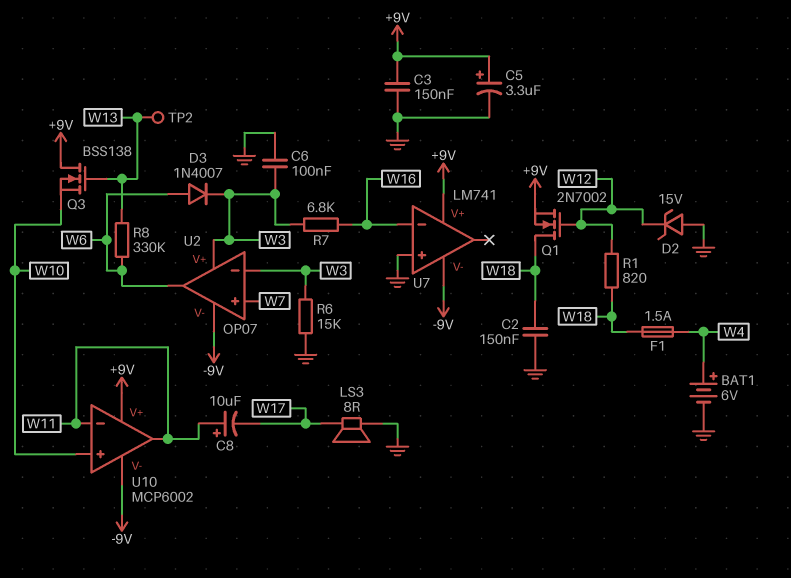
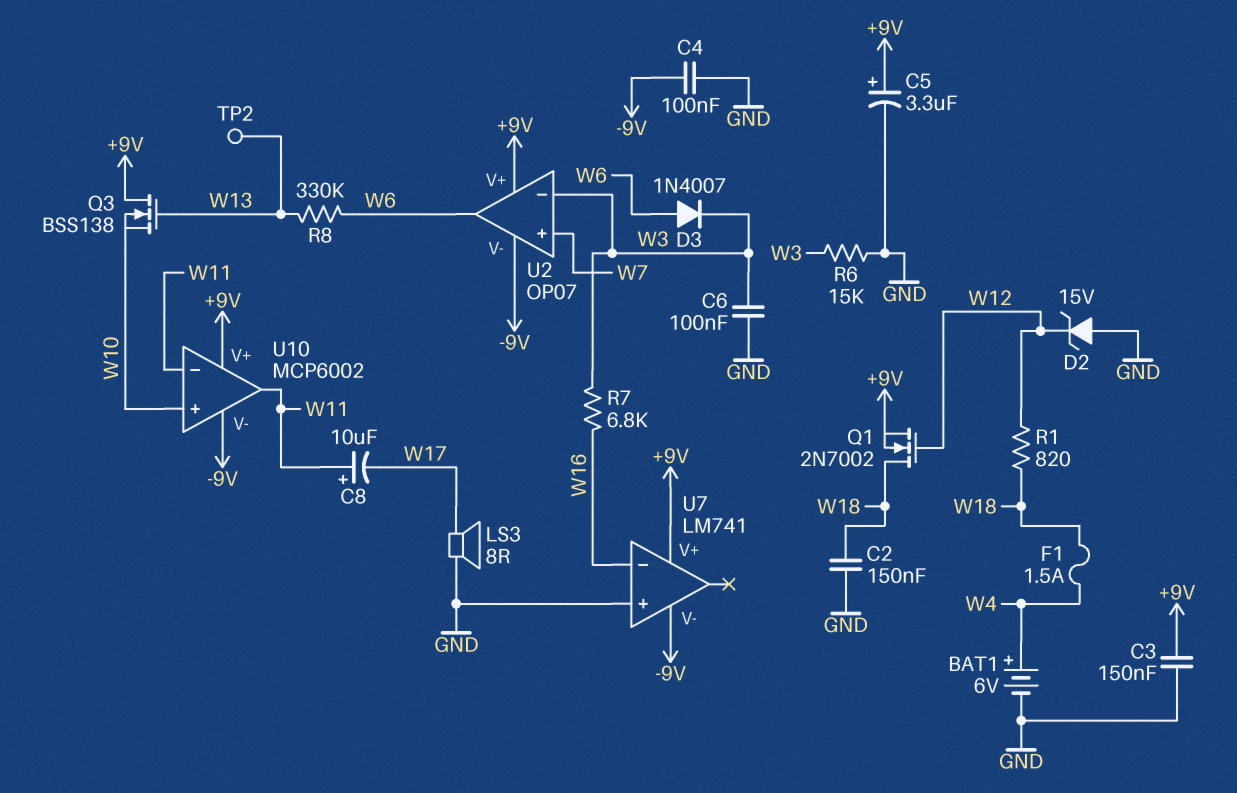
C4: none -> 100nF (-9V, GND)
U2 pin V+: W3 -> +9V

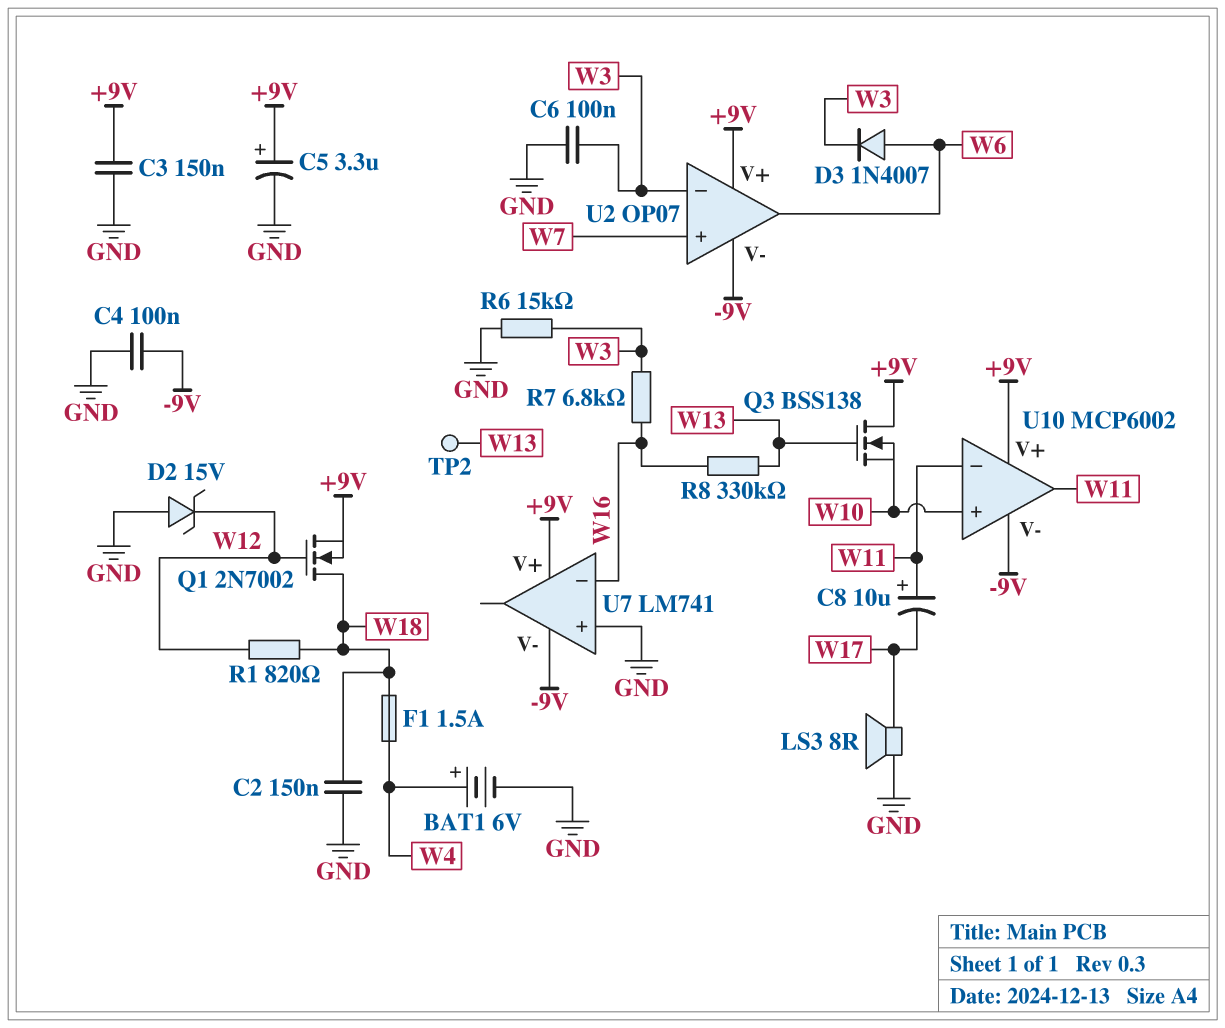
R8: 330k (W6, W13) -> 330k (W13, W16)

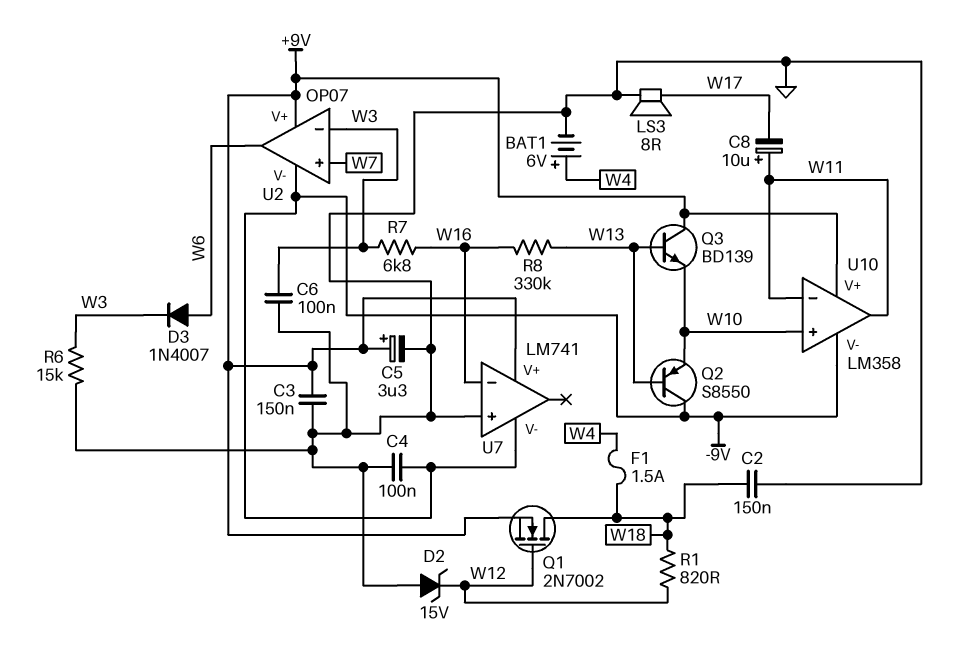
Q2: none -> PNP S8550 (B W13, C -9V, E W10)
Q3: NMOS BSS138 (G W13, D +9V, S W10) -> NPN BD139 (B W13, C +9V, E W10)
TP2: test point (W13) -> none
U10: MCP6002 -> LM358

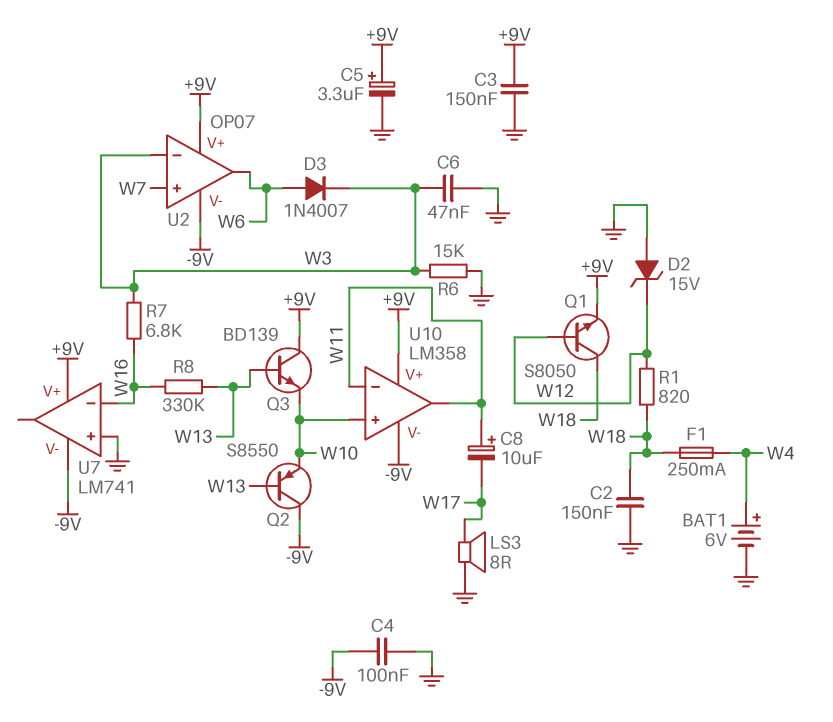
C6: 100nF (GND, W3) -> 47nF (GND, W3)
F1: 1.5A (W4, W18) -> 250mA (W4, W18)
Q1: NMOS 2N7002 (G W12, D W18, S +9V) -> NPN S8050 (B W12, C W18, E +9V)

